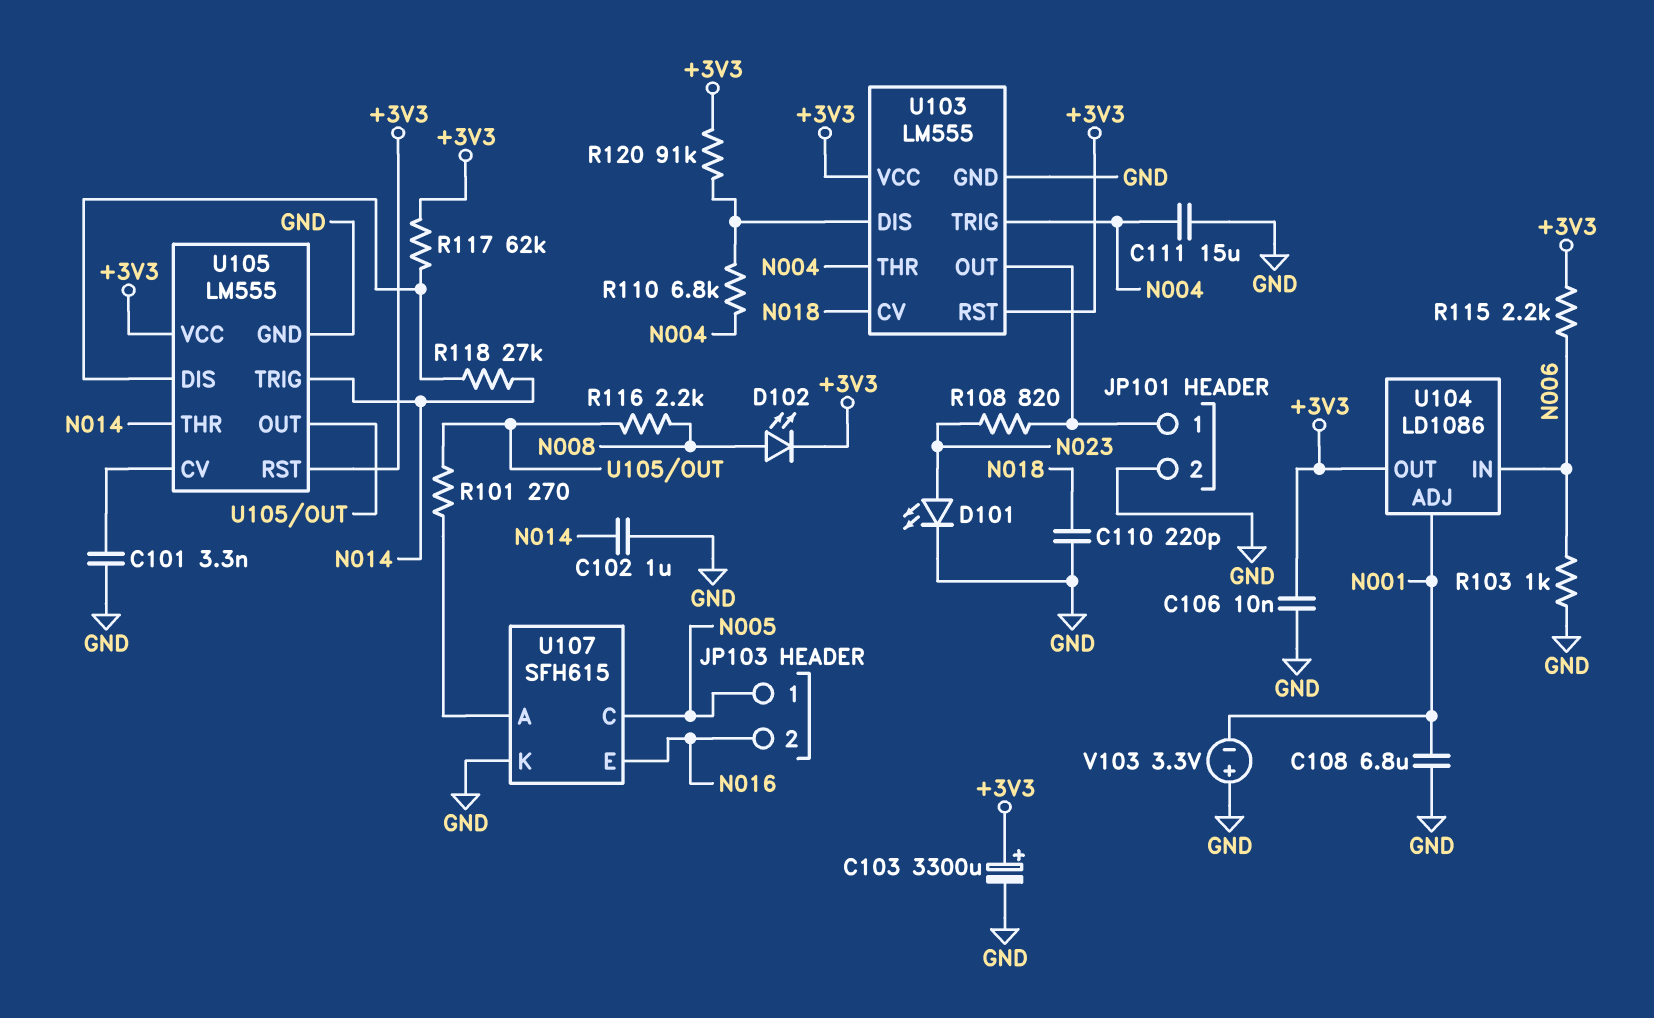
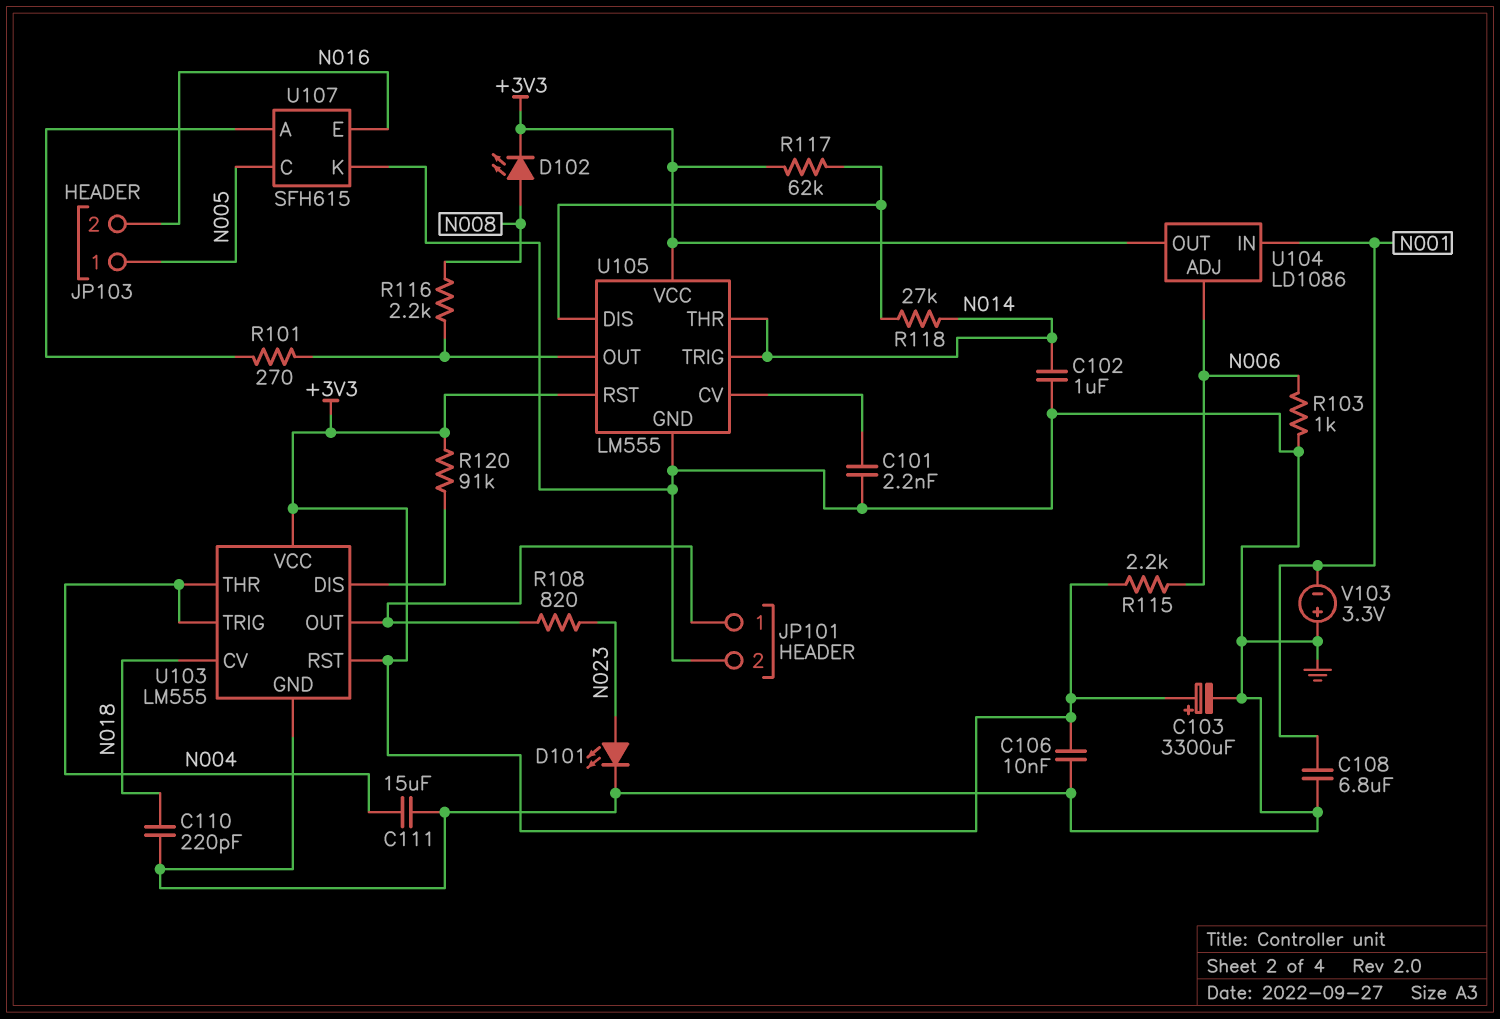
C101: 3.3nF (GND, U105/CV) -> 2.2nF (GND, U105/CV)
R110: 6.8k (N004, U103/DIS) -> none
U104 pin ADJ: N001 -> N006
U104 pin IN: N006 -> N001

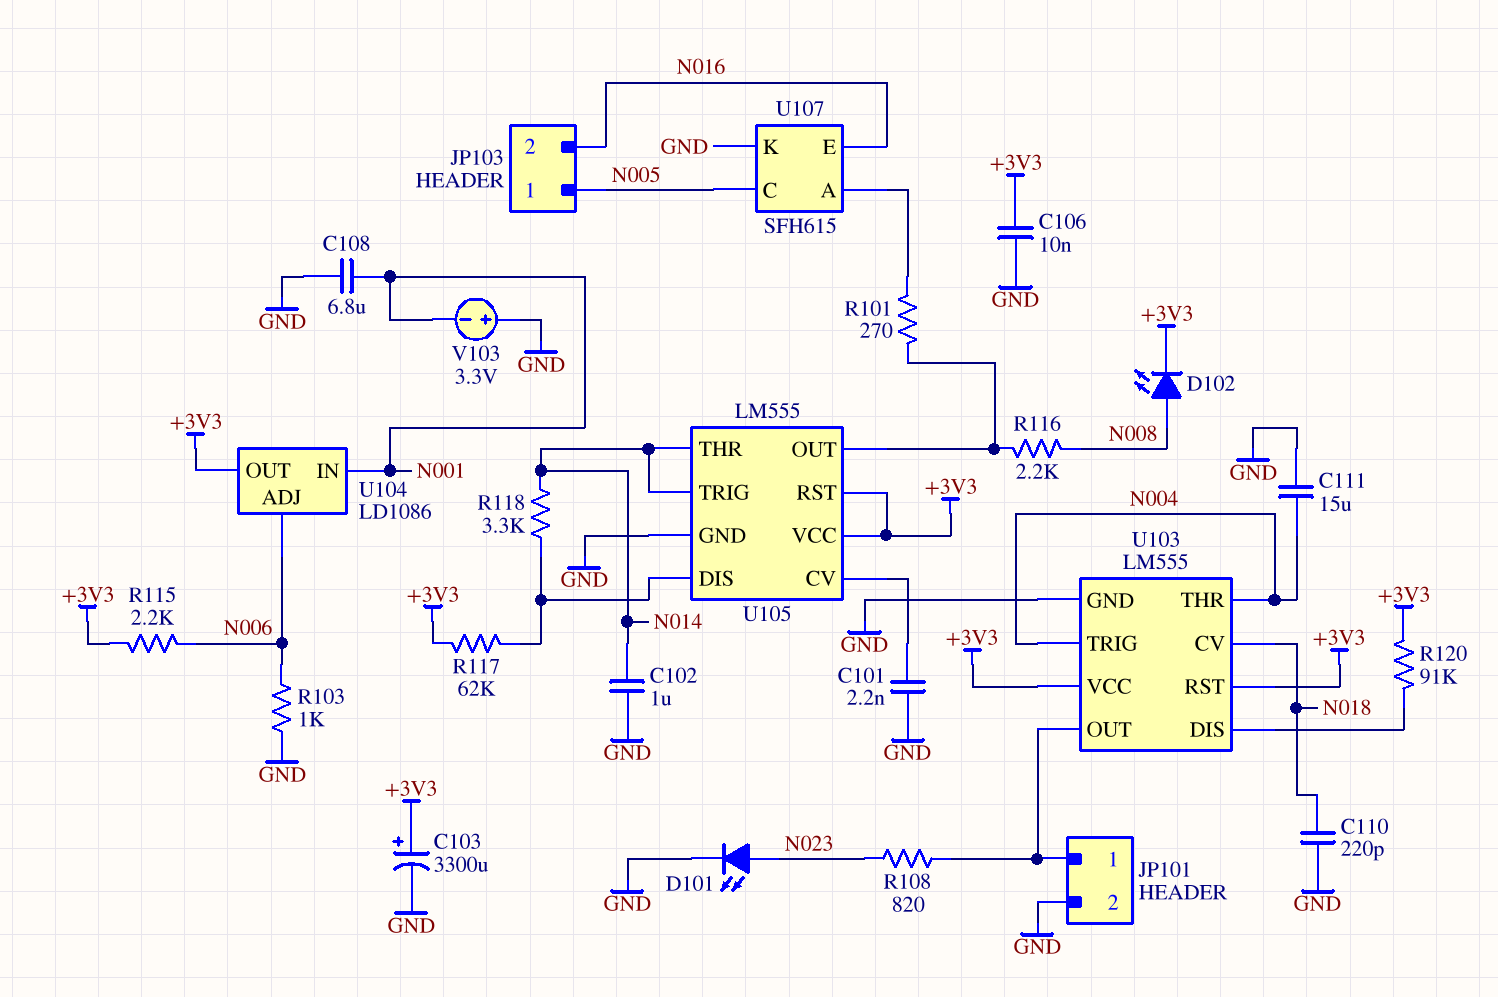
R118: 27k (N014, U105/DIS) -> 3.3k (N014, U105/DIS)

